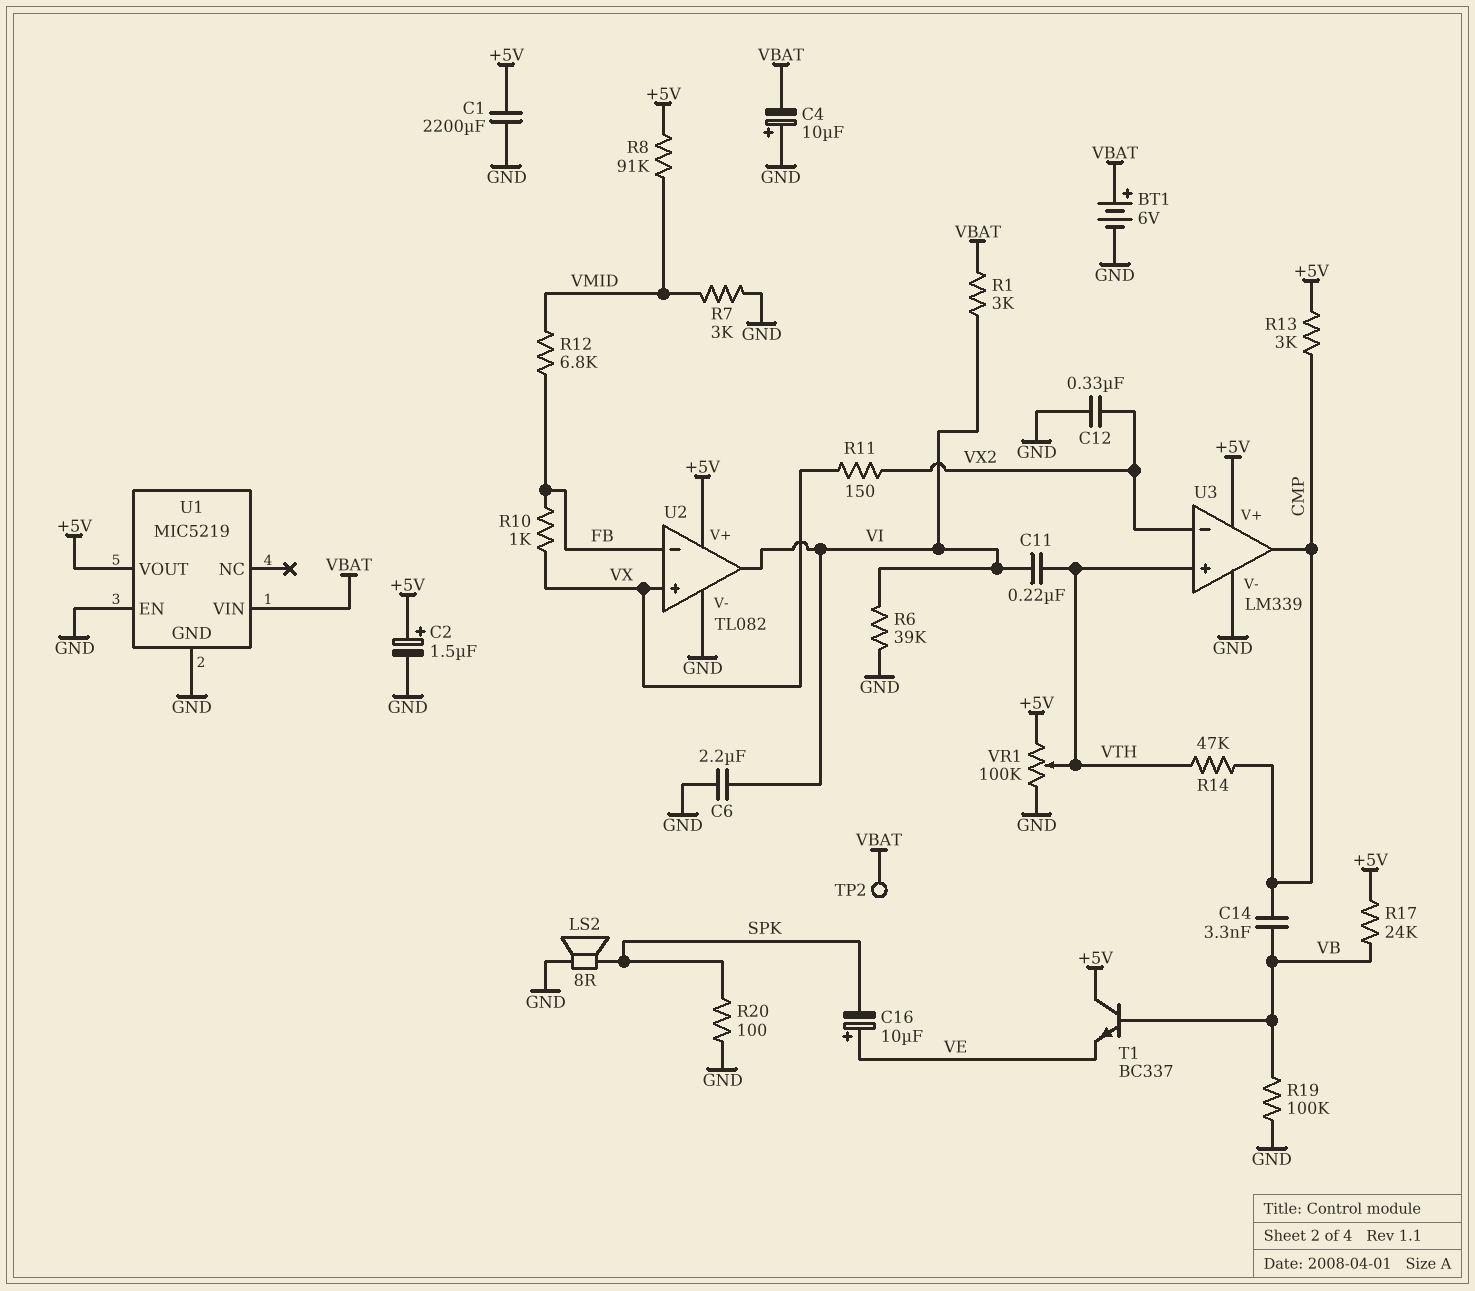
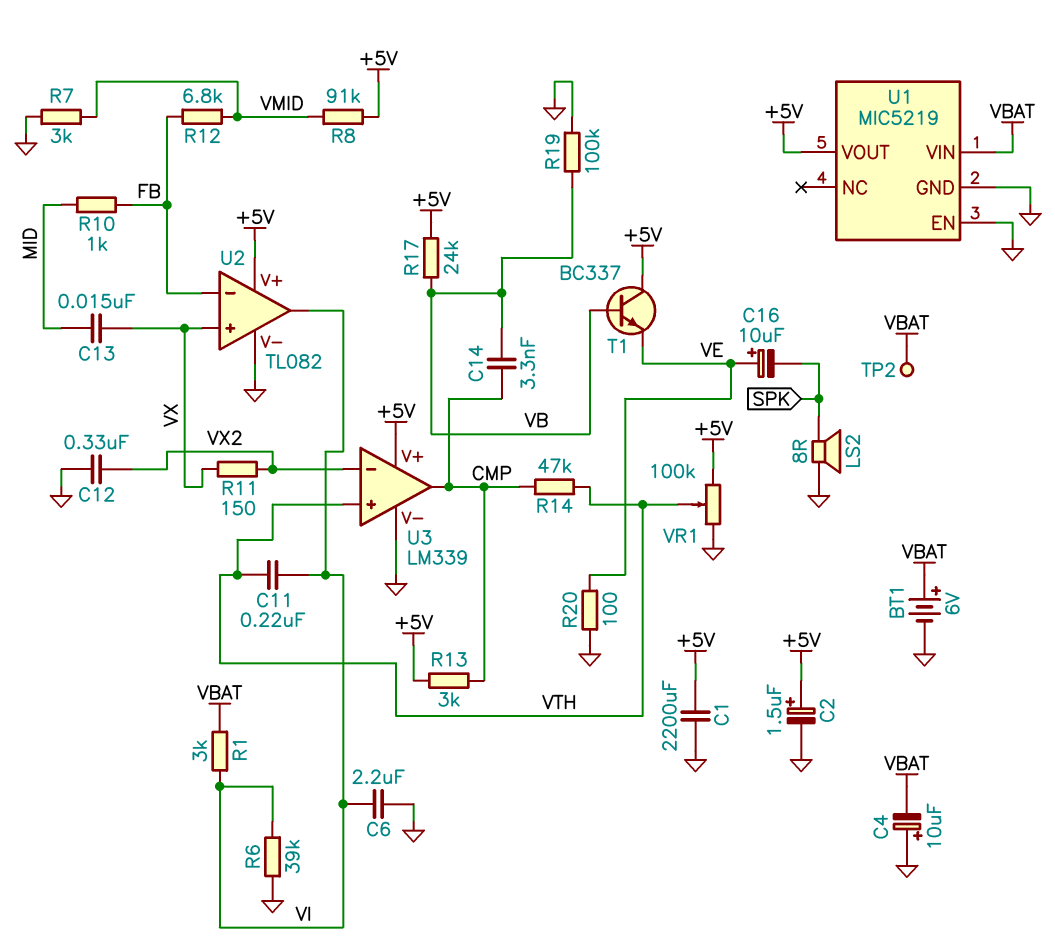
C13: none -> 15nF (MID, VX)
R10: 1k (FB, VX) -> 1k (FB, MID)
R20: 100 (GND, SPK) -> 100 (GND, VE)

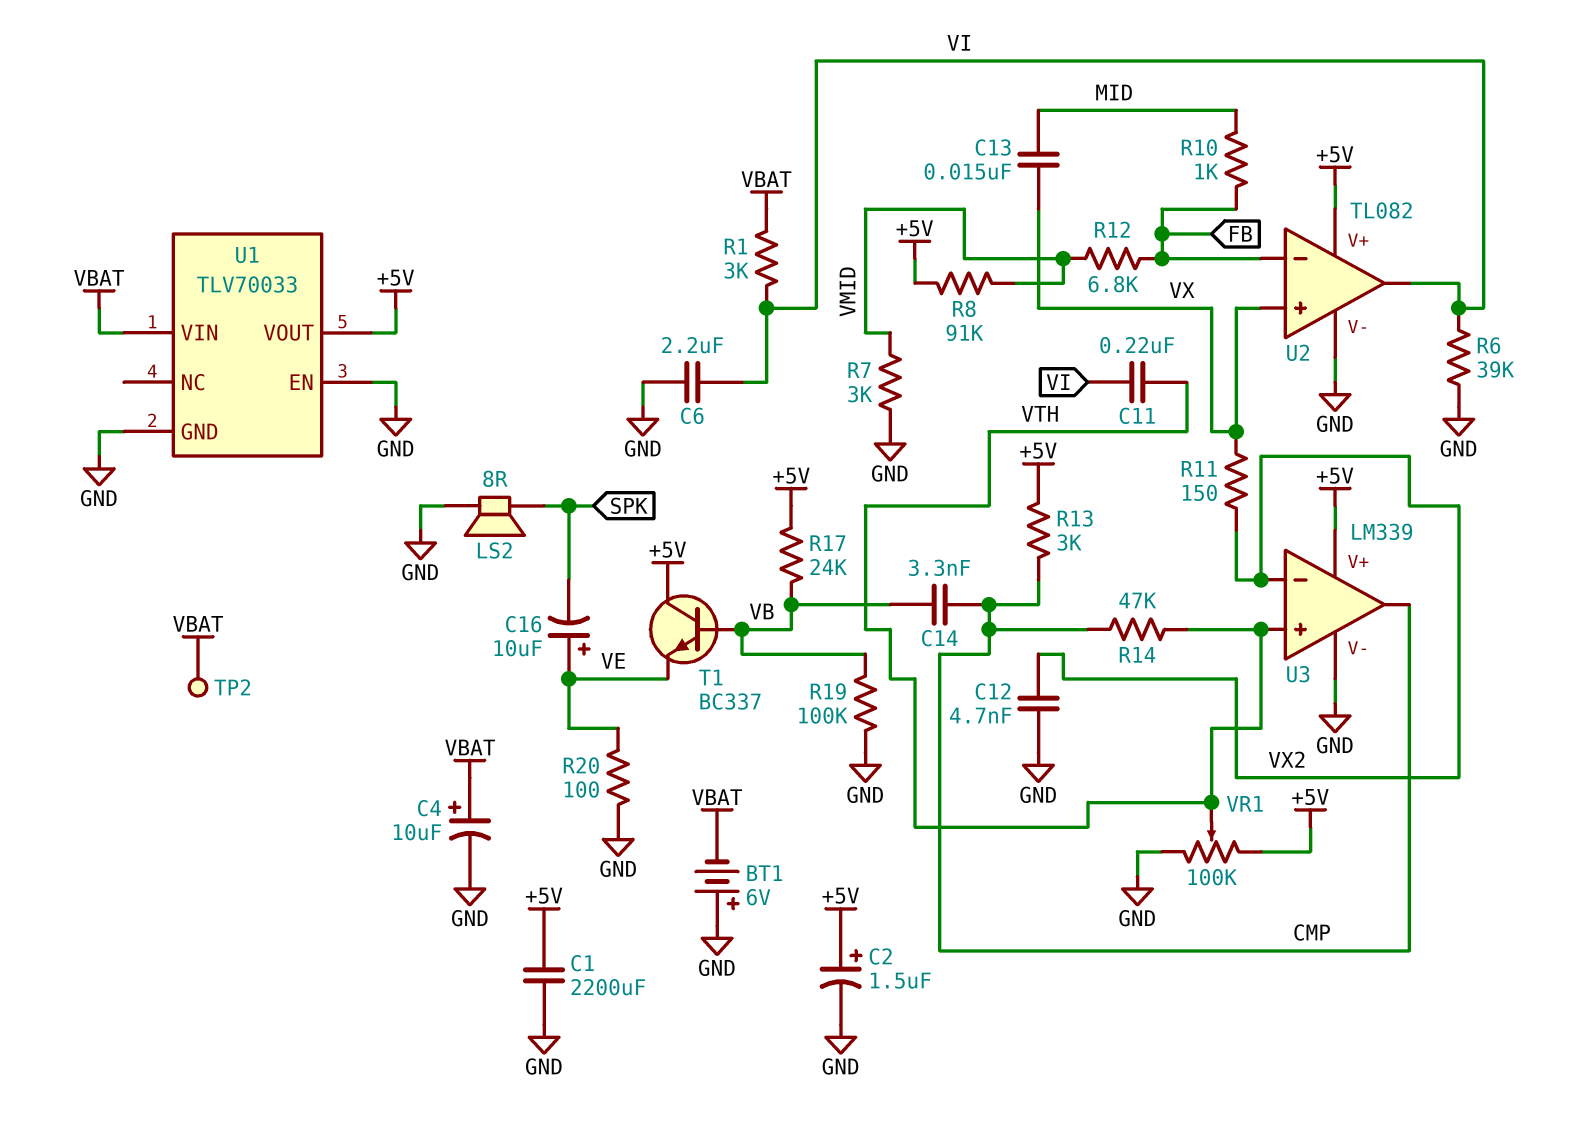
BT1: 6V (plus VBAT, minus GND) -> 6V (plus GND, minus VBAT)
C4: 10uF (plus GND, minus VBAT) -> 10uF (plus VBAT, minus GND)
C12: 330nF (GND, VX2) -> 4.7nF (GND, VX2)
U1: MIC5219 -> TLV70033

